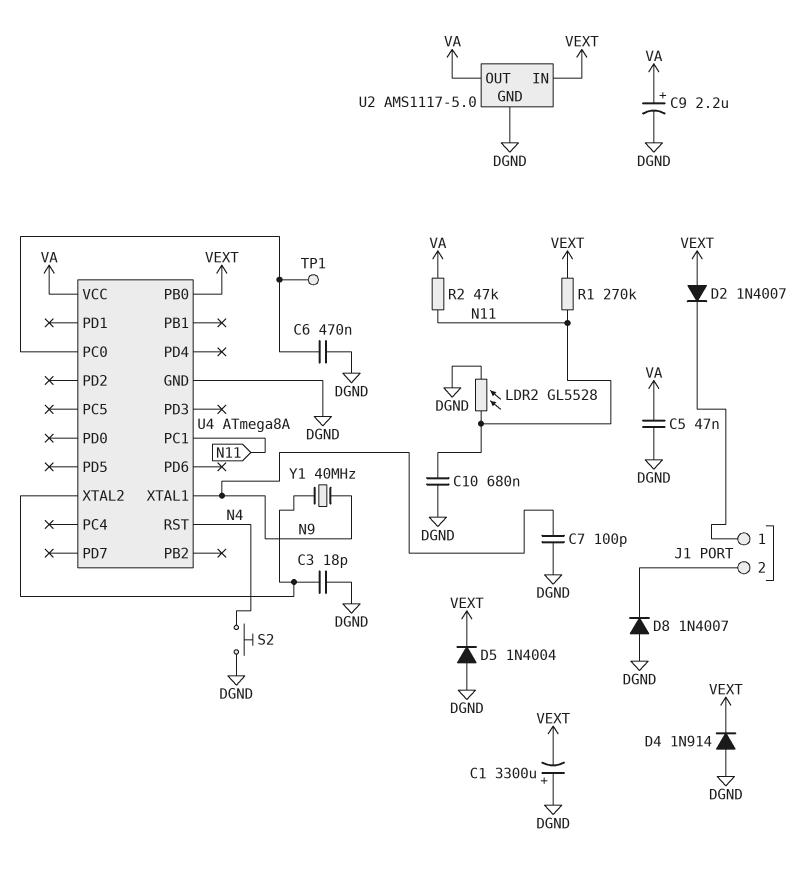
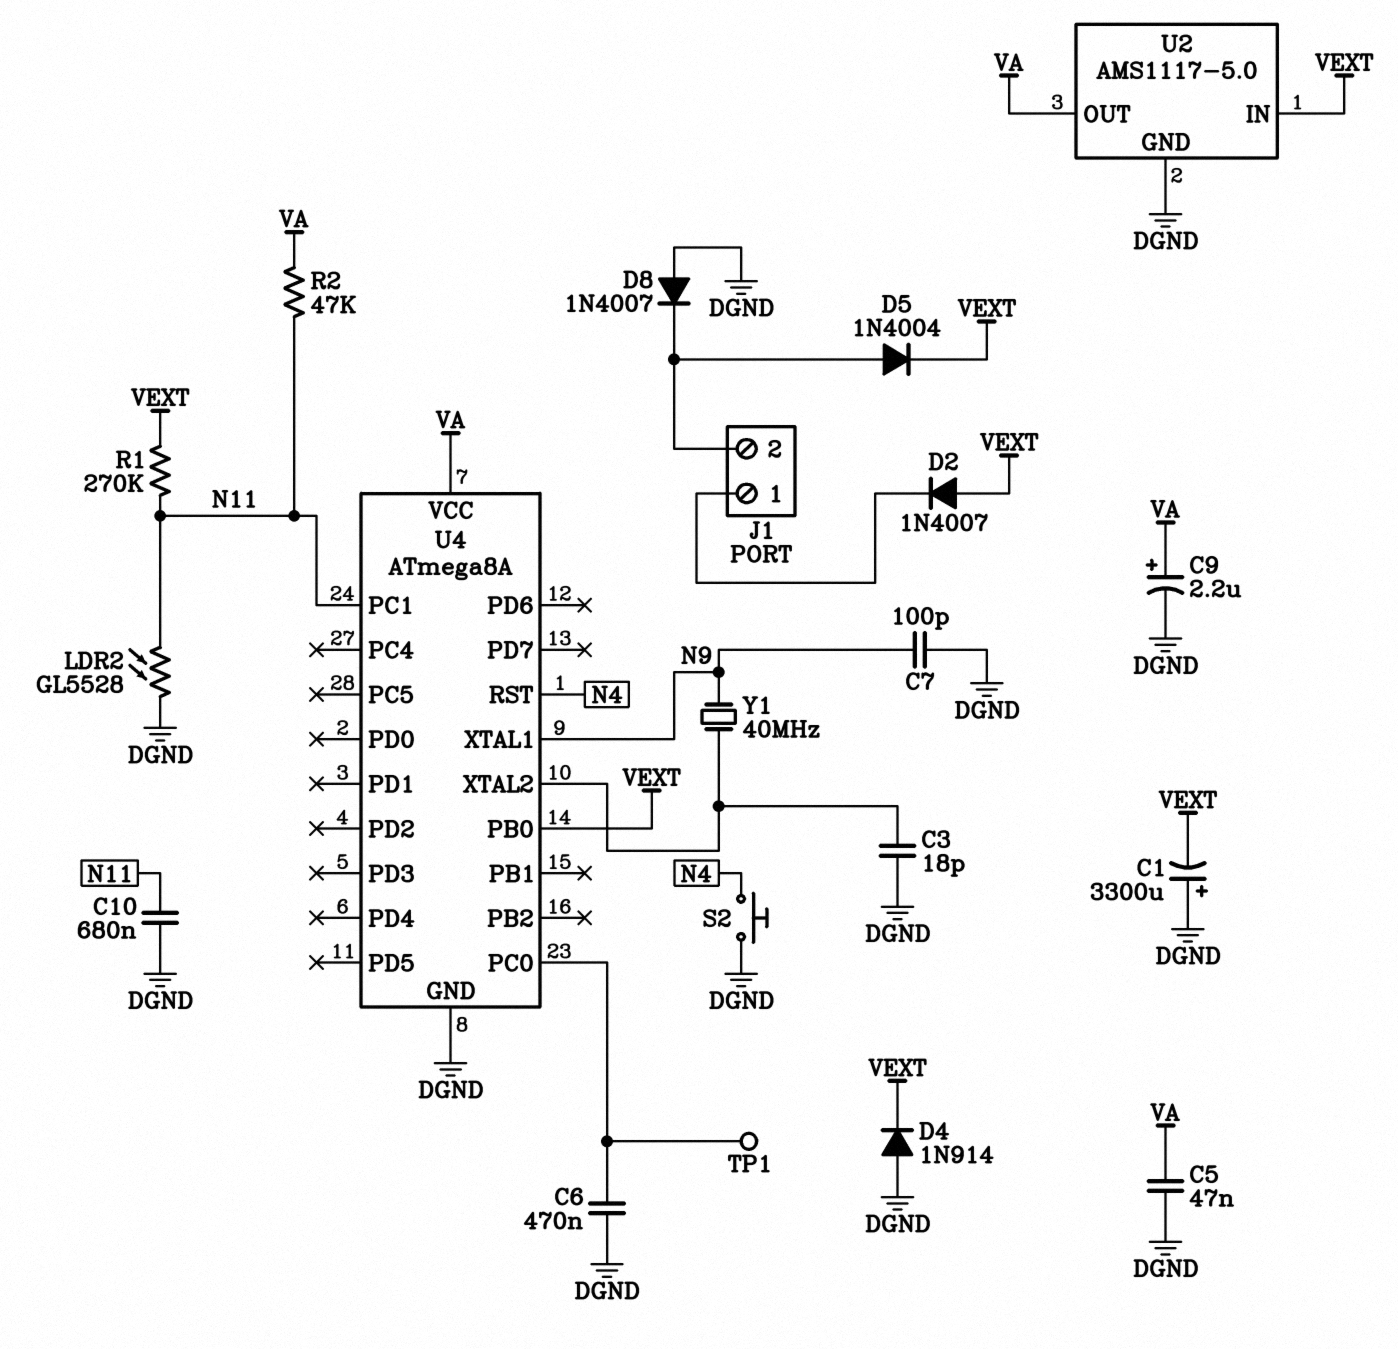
D5: diode 1N4004 (A DGND, K VEXT) -> diode 1N4004 (A J1/2, K VEXT)

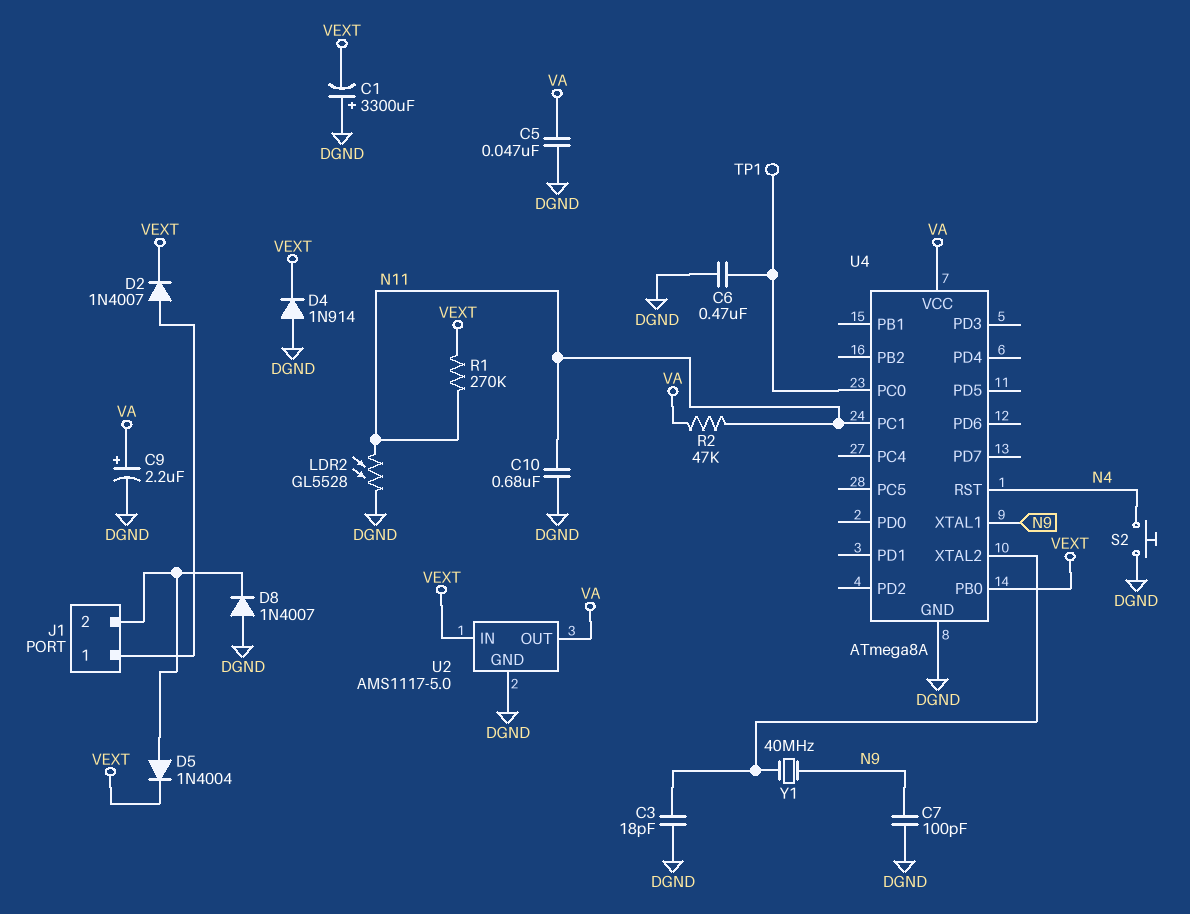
D2: diode 1N4007 (A VEXT, K J1/1) -> diode 1N4007 (A J1/1, K VEXT)

